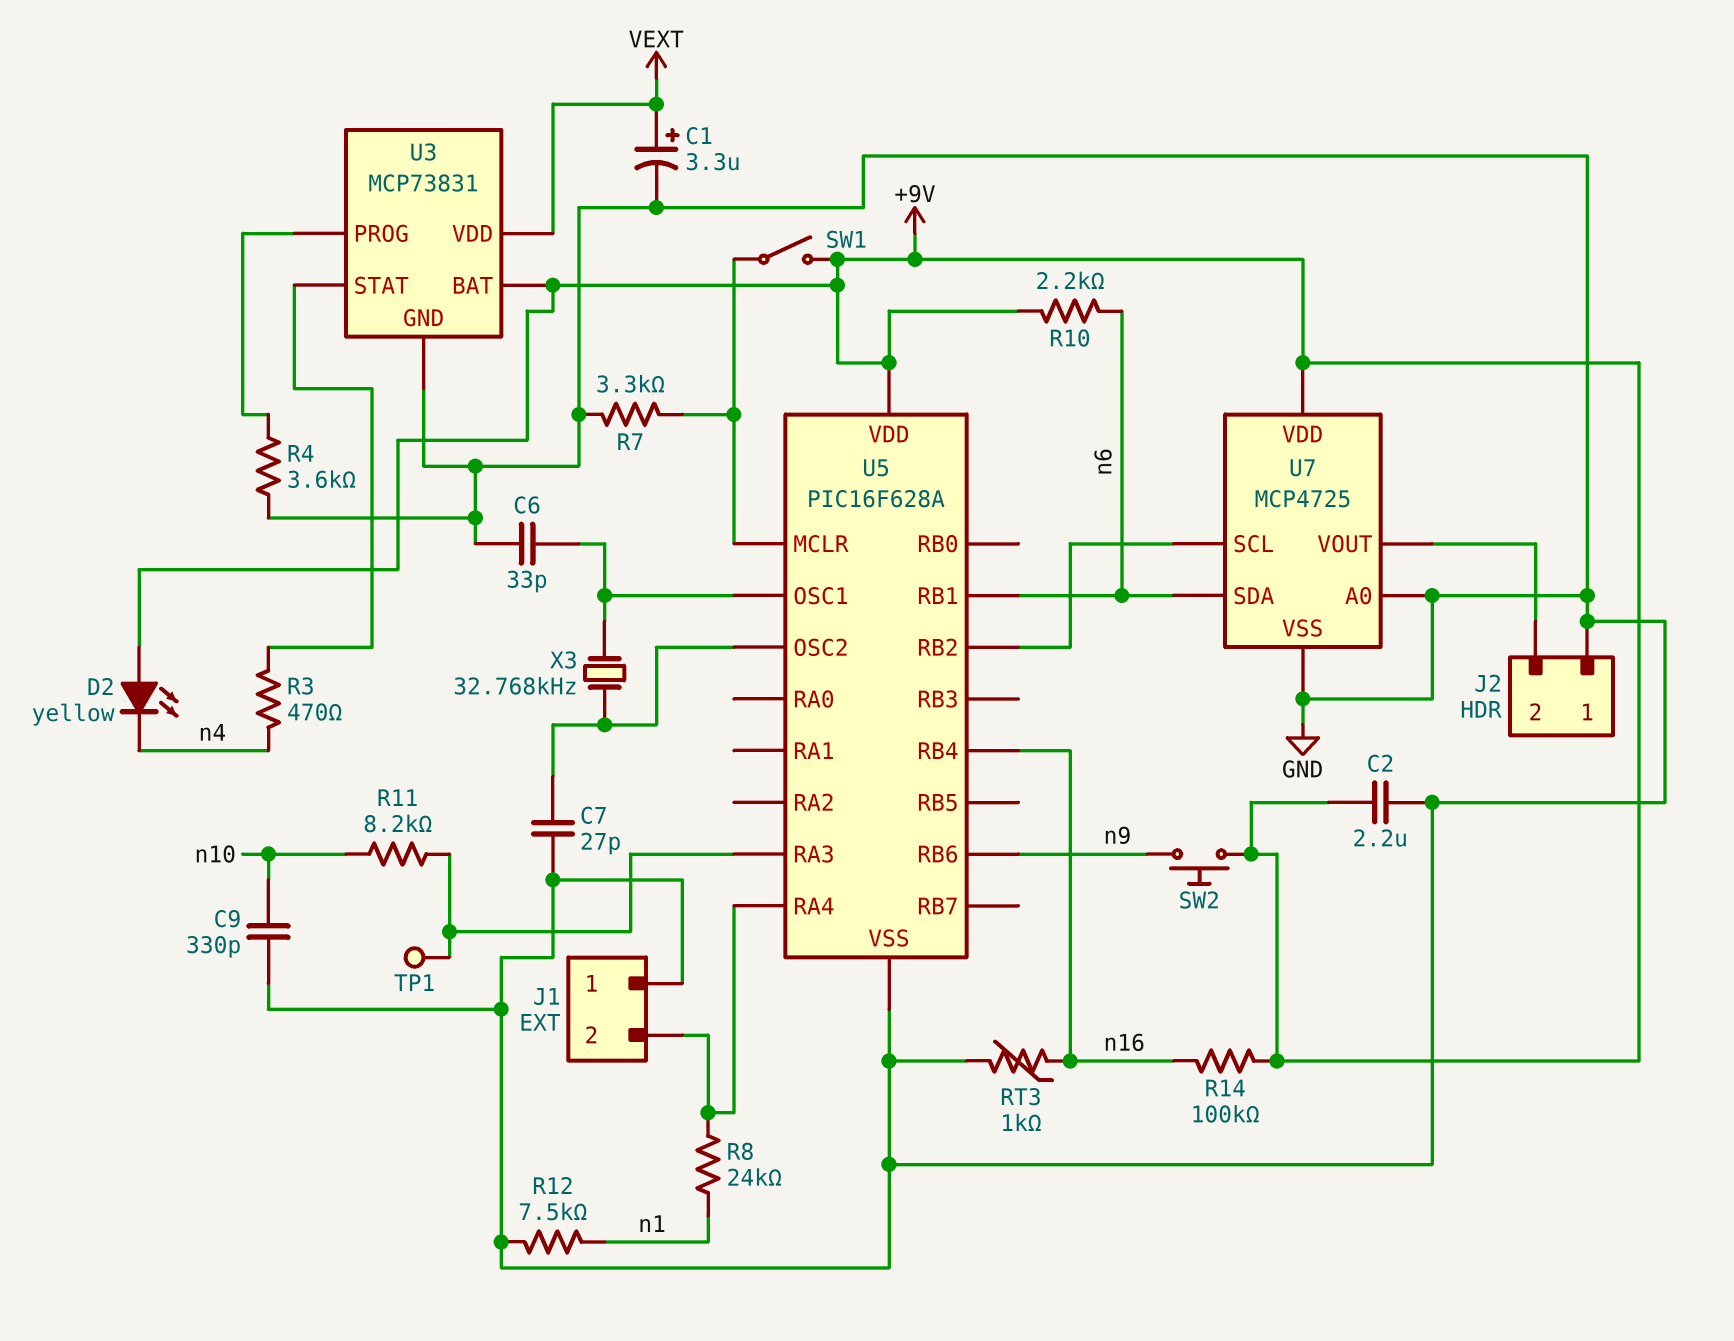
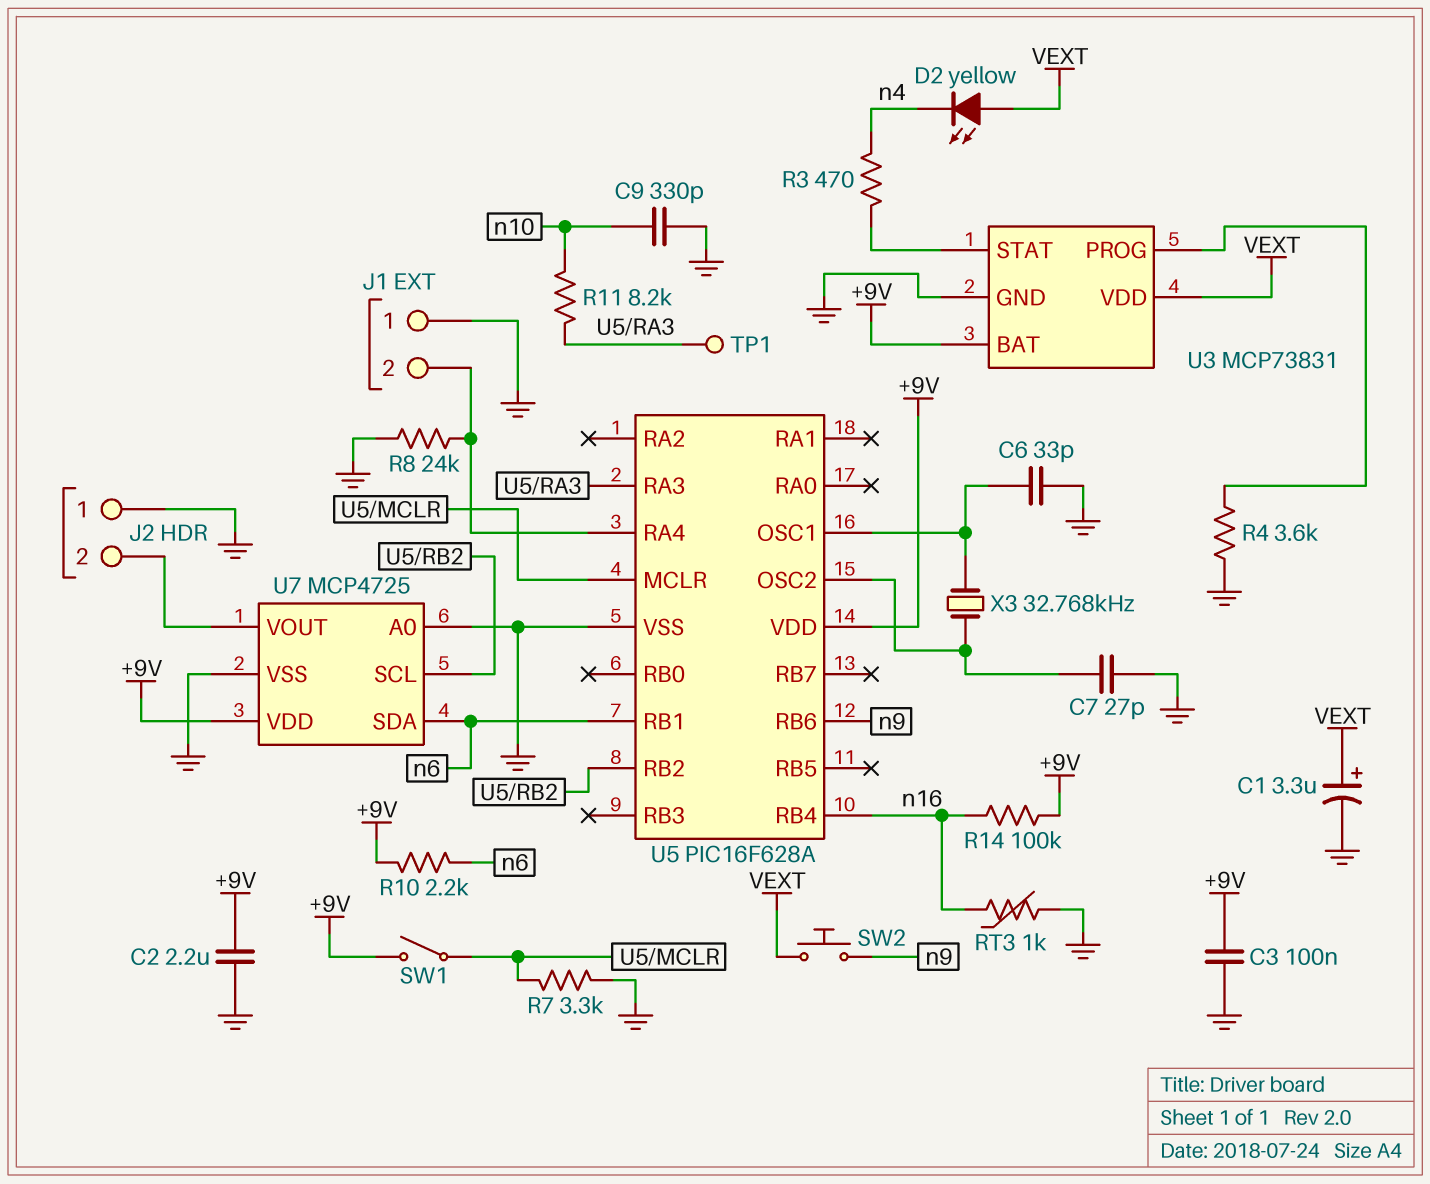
C3: none -> 100nF (+9V, GND)
D2: LED yellow (A +9V, K n4) -> LED yellow (A VEXT, K n4)
R8: 24k (J1/2, n1) -> 24k (GND, J1/2)
R12: 7.5k (GND, n1) -> none
SW2: button (+9V, n9) -> button (VEXT, n9)

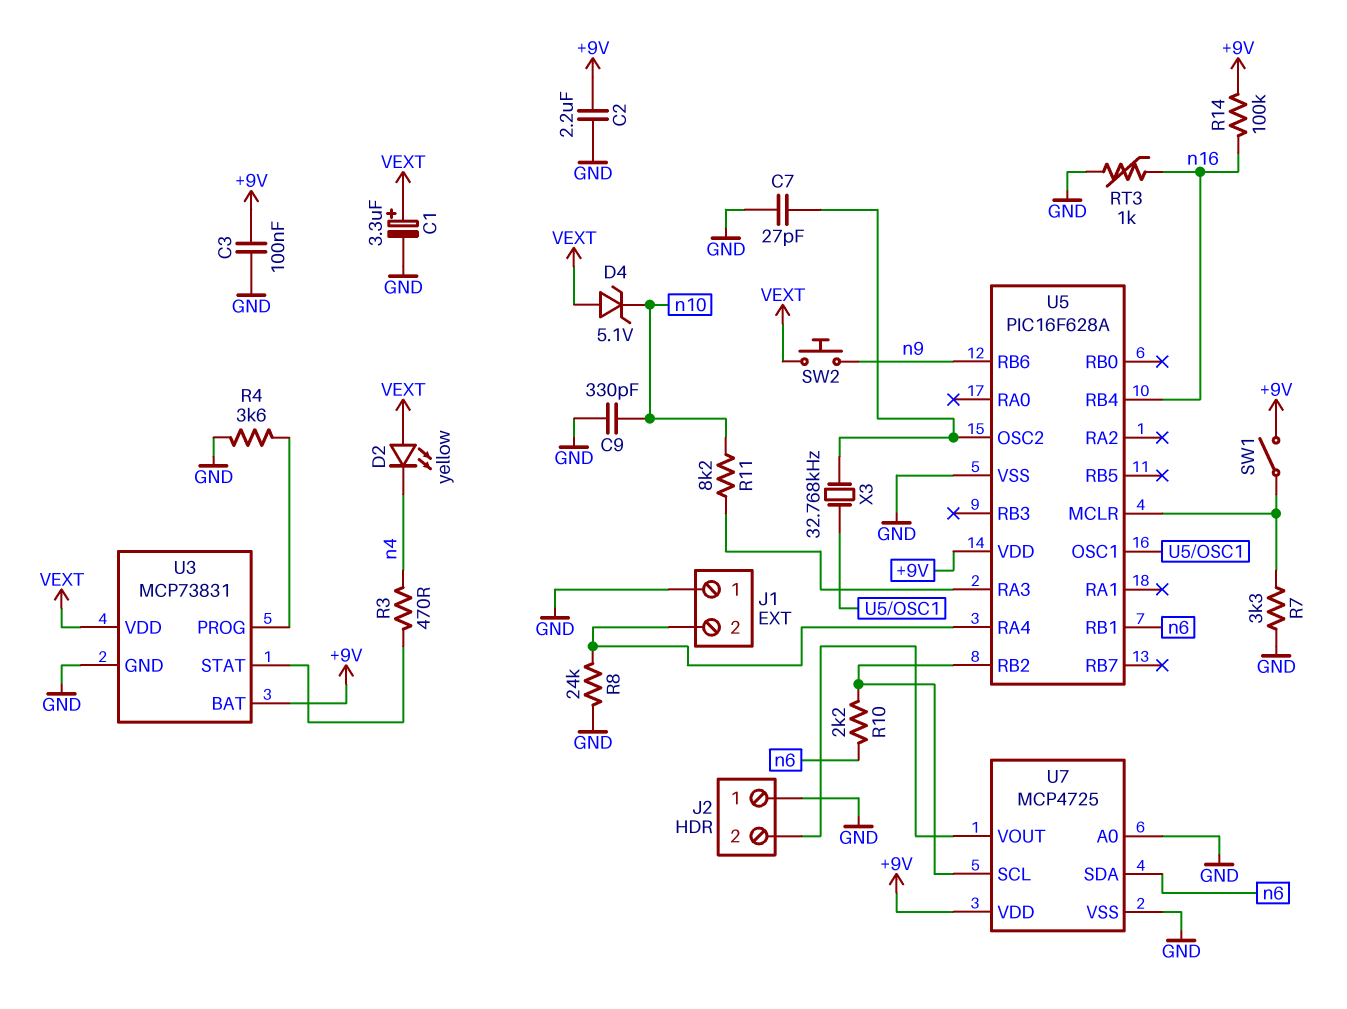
C6: 33pF (GND, U5/OSC1) -> none
D4: none -> zener 5.1V (A VEXT, K n10)
R10: 2.2k (+9V, n6) -> 2.2k (U5/RB2, n6)
TP1: test point (U5/RA3) -> none

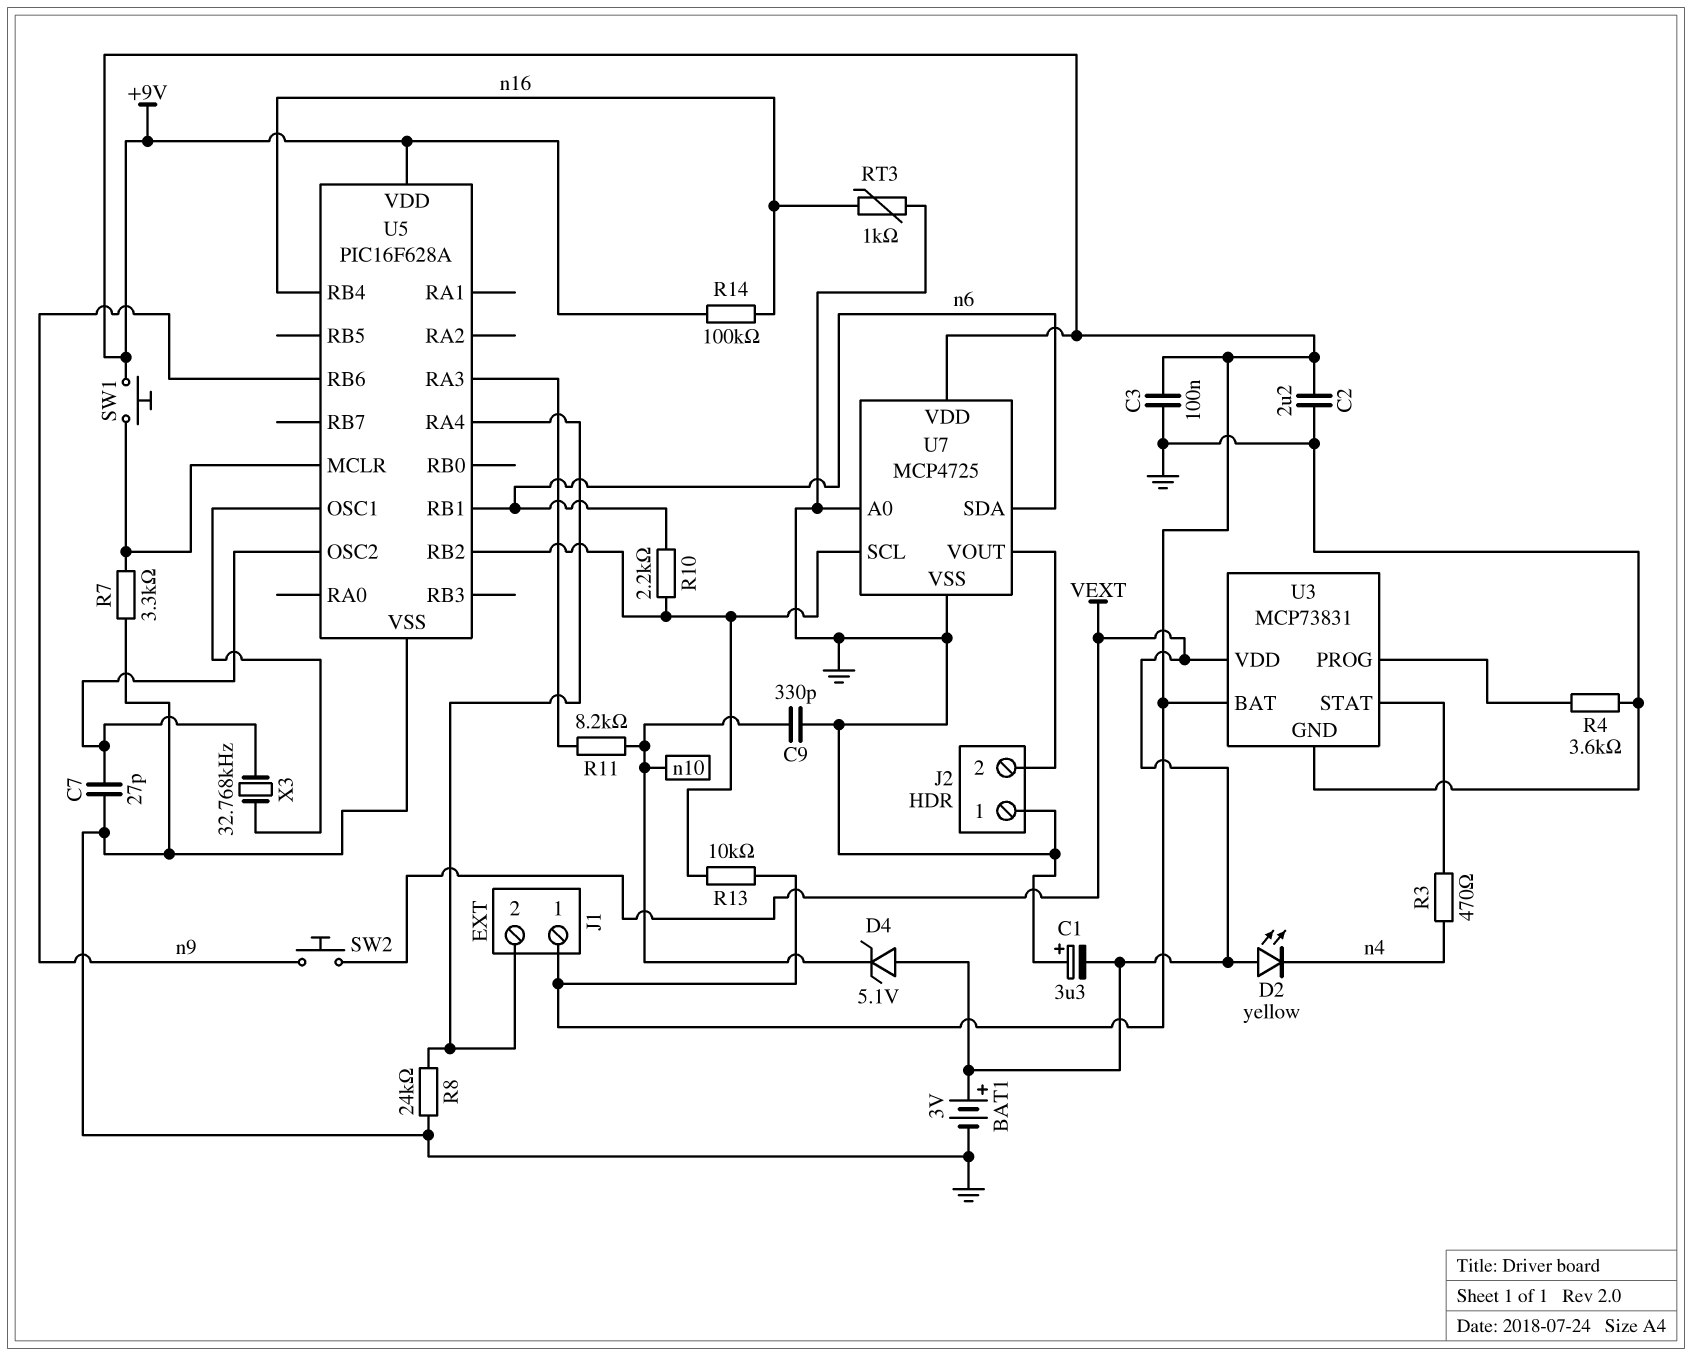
BAT1: none -> 3V (plus VEXT, minus GND)
C1: 3.3uF (plus VEXT, minus GND) -> 3.3uF (plus GND, minus VEXT)
J1 pin 1: GND -> +9V
R13: none -> 10k (+9V, U5/RB2)
SW1: switch (+9V, U5/MCLR) -> button (+9V, U5/MCLR)

